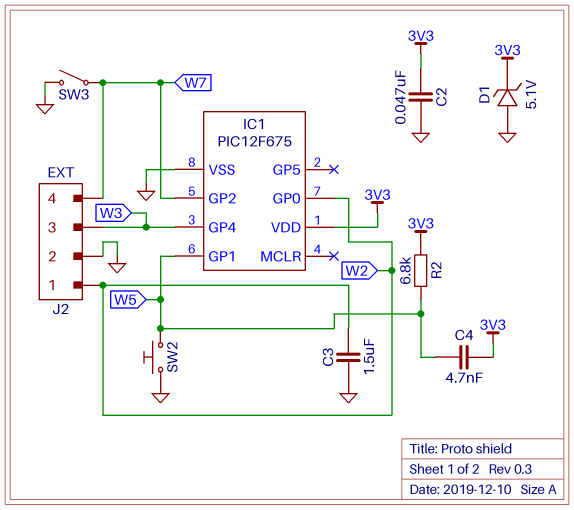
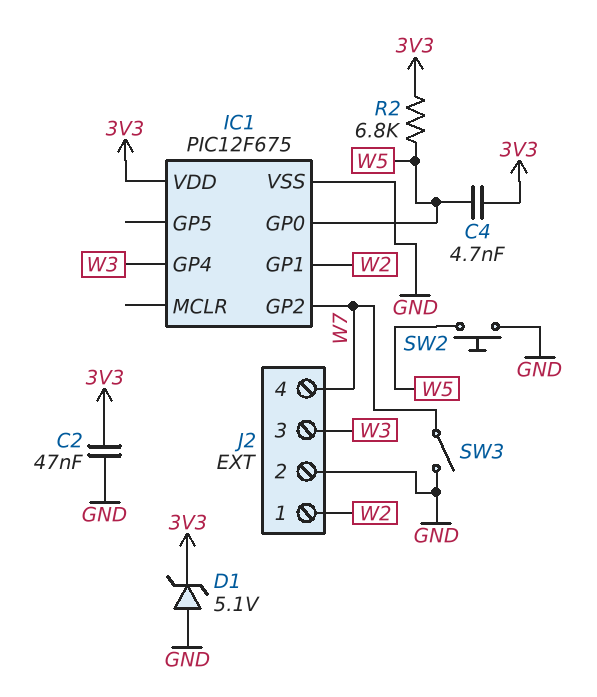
C3: 1.5uF (GND, W2) -> none
IC1 pin GP0: W2 -> W5
IC1 pin GP1: W5 -> W2

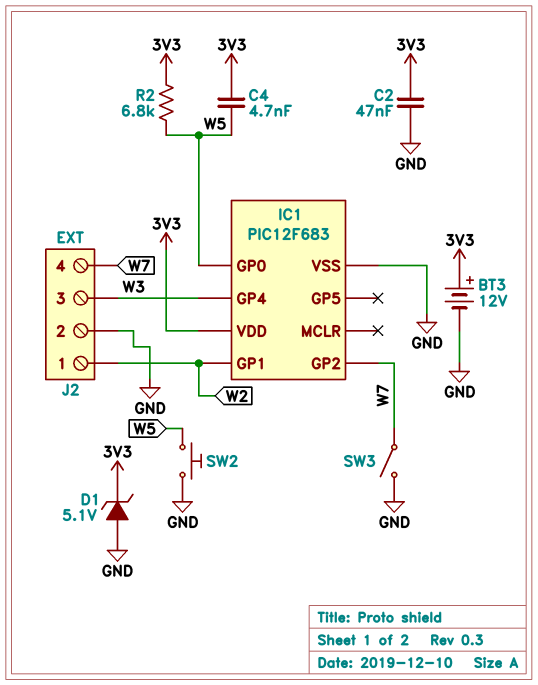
BT3: none -> 12V (plus 3V3, minus GND)
IC1: PIC12F675 -> PIC12F683

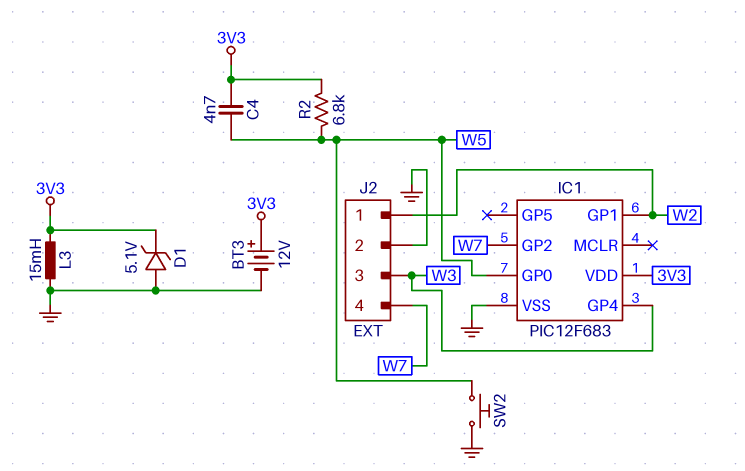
C2: 47nF (3V3, GND) -> none
L3: none -> 15mH (3V3, GND)
SW3: switch (GND, W7) -> none

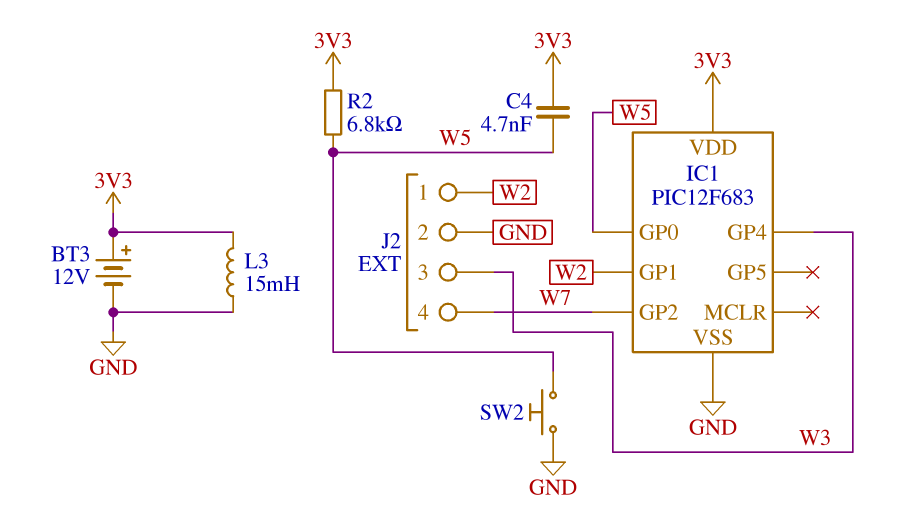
D1: zener 5.1V (A GND, K 3V3) -> none

